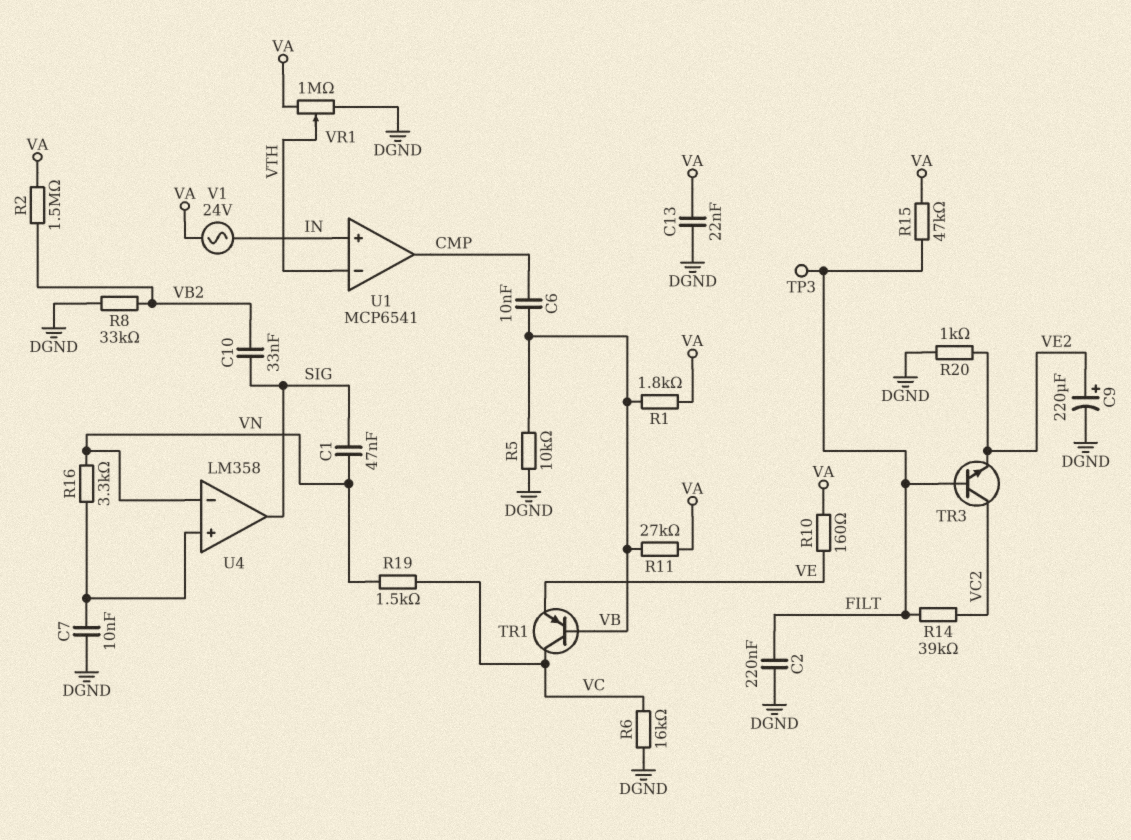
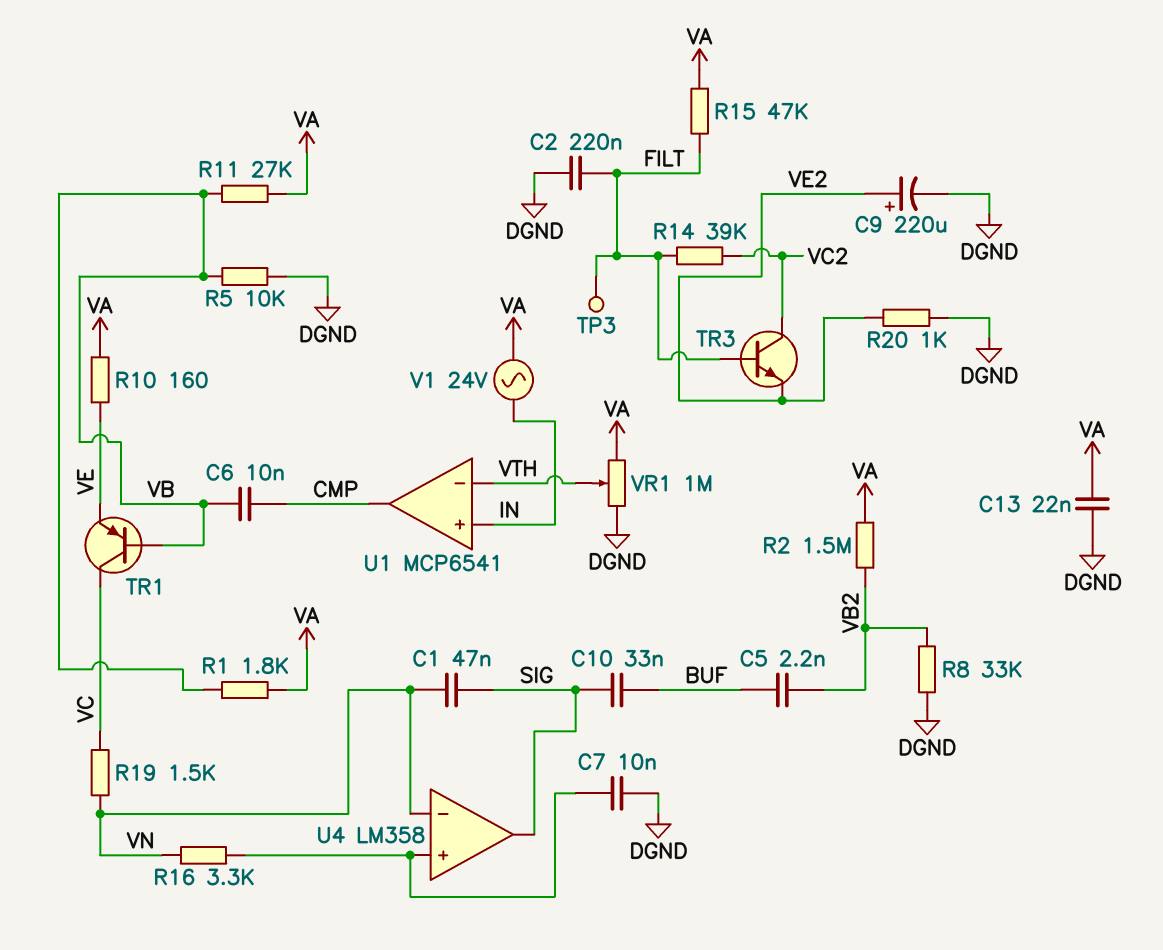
C5: none -> 2.2nF (BUF, VB2)
C10: 33nF (SIG, VB2) -> 33nF (BUF, SIG)
R6: 16k (DGND, VC) -> none

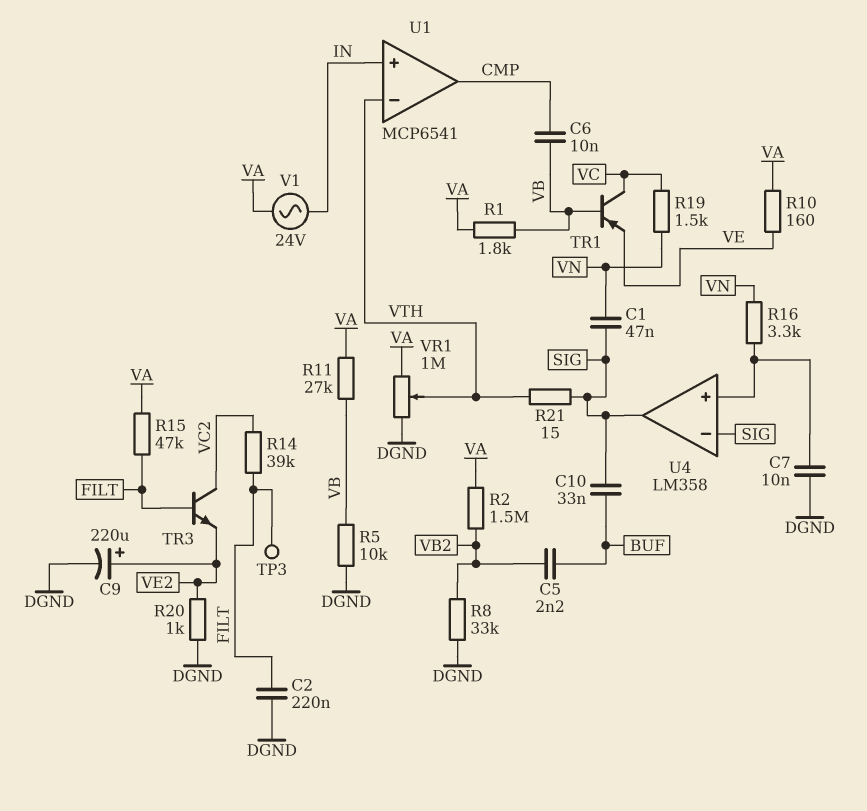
C13: 22nF (DGND, VA) -> none
R21: none -> 15 (SIG, VTH)
U4 pin in-: VN -> SIG

